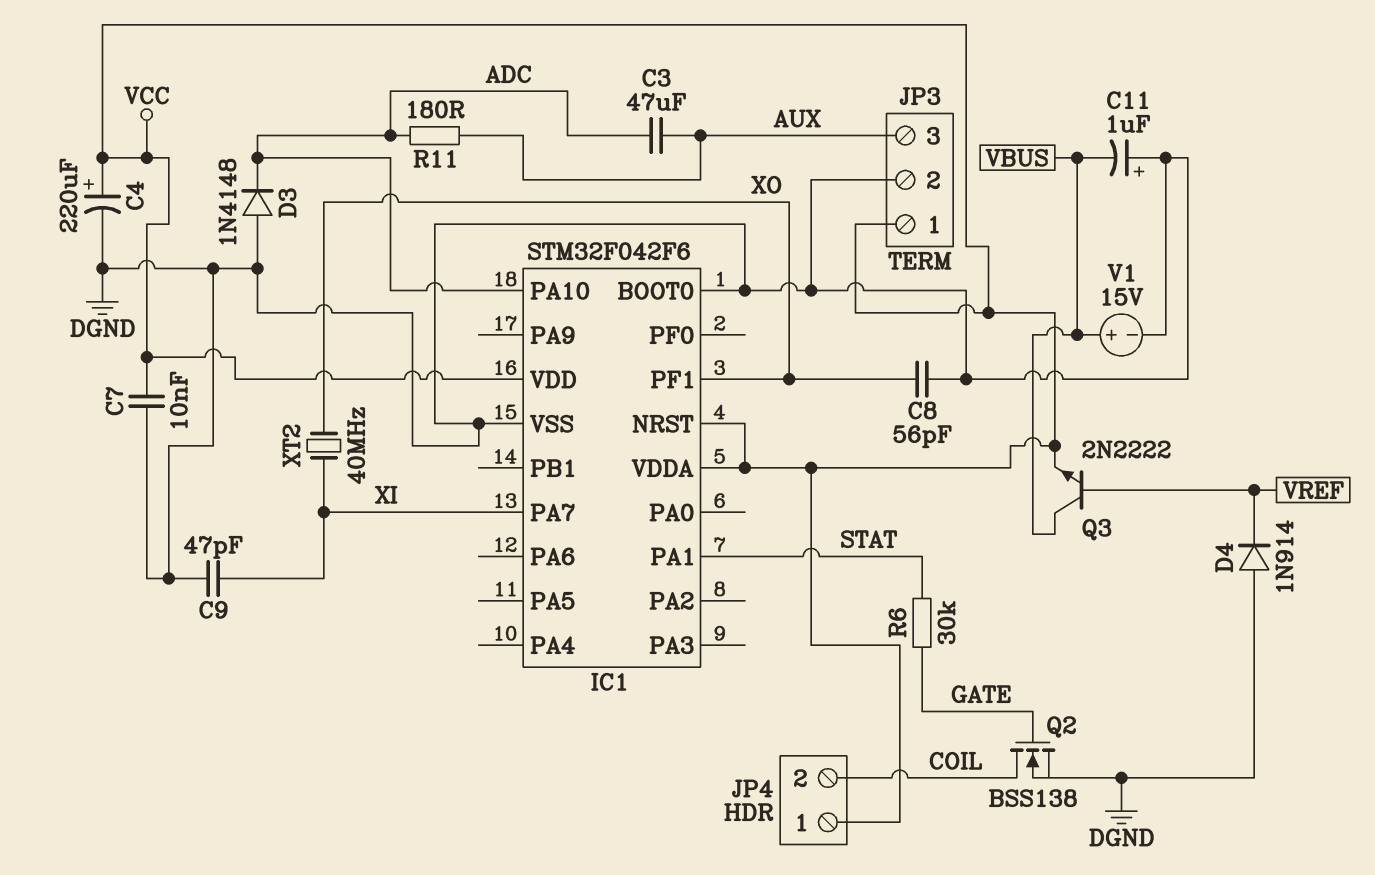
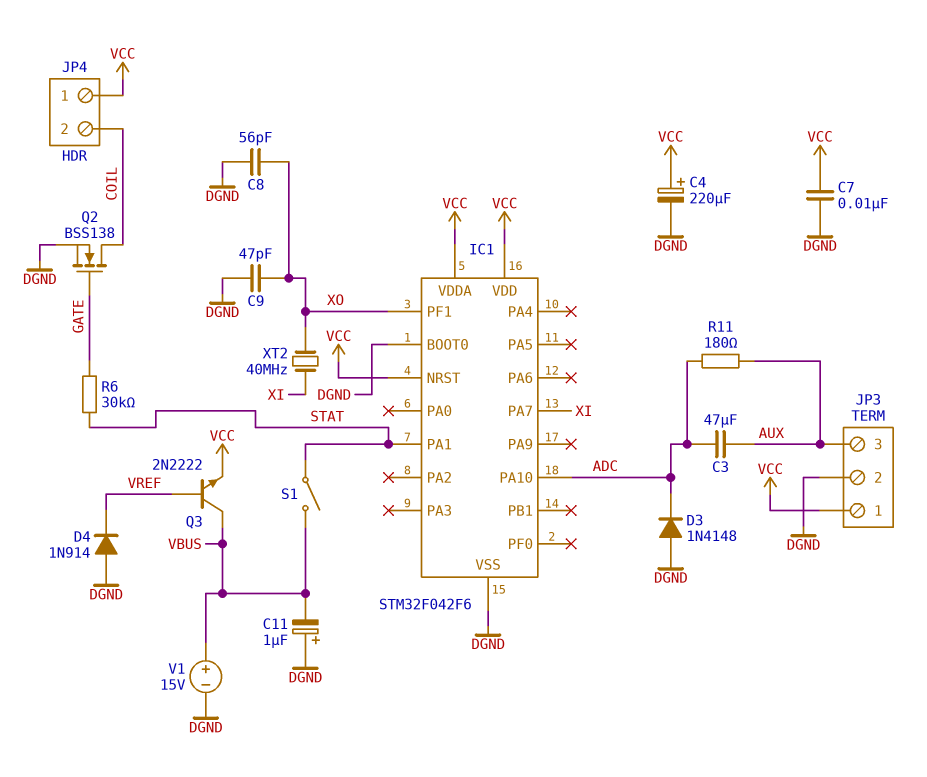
C9: 47pF (DGND, XI) -> 47pF (DGND, XO)
S1: none -> switch (STAT, VBUS)

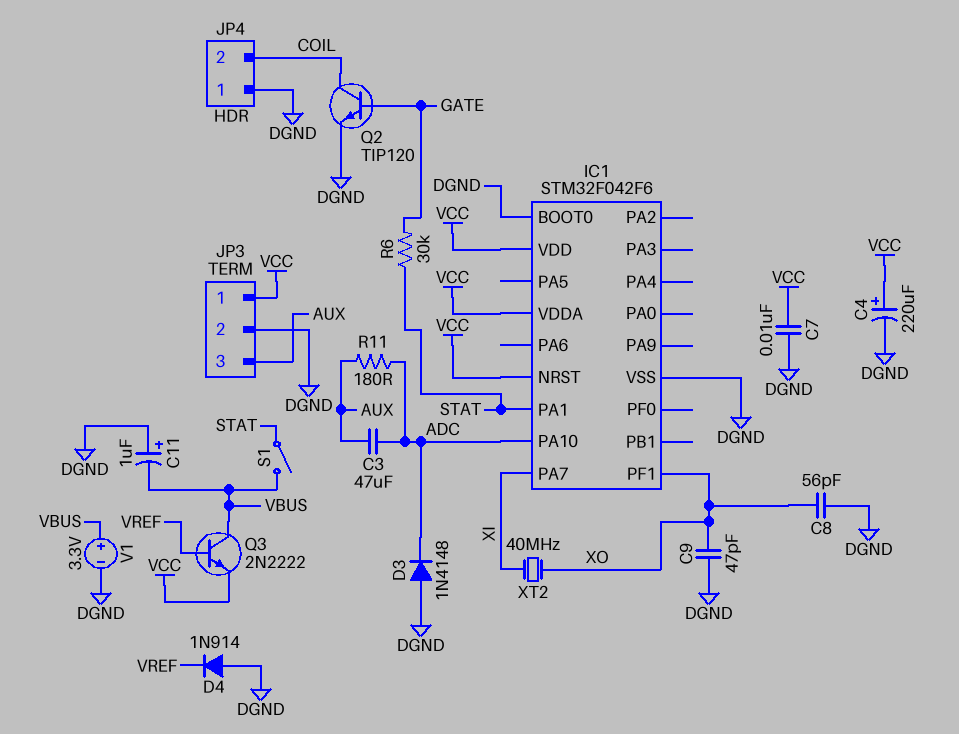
JP4 pin 1: VCC -> DGND
Q2: NMOS BSS138 (G GATE, D COIL, S DGND) -> NPN TIP120 (B GATE, C COIL, E DGND)
V1: 15V (plus VBUS, minus DGND) -> 3.3V (plus VBUS, minus DGND)

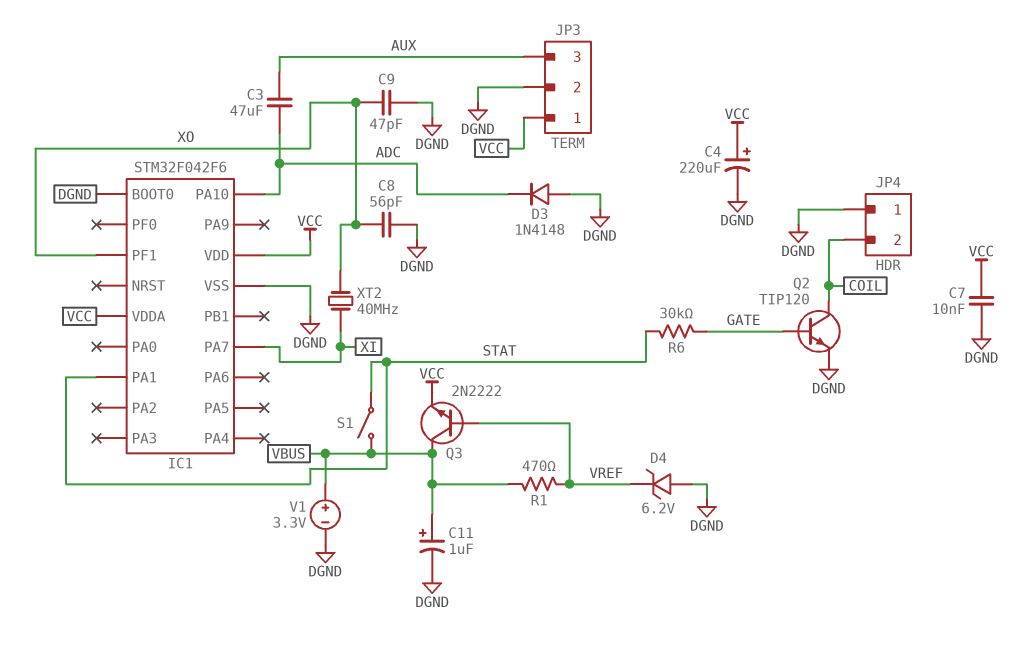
C11: 1uF (plus DGND, minus VBUS) -> 1uF (plus VBUS, minus DGND)
D4: diode 1N914 (A DGND, K VREF) -> zener 6.2V (A DGND, K VREF)
IC1 pin NRST: VCC -> none
R1: none -> 470 (VBUS, VREF)
R11: 180 (ADC, AUX) -> none

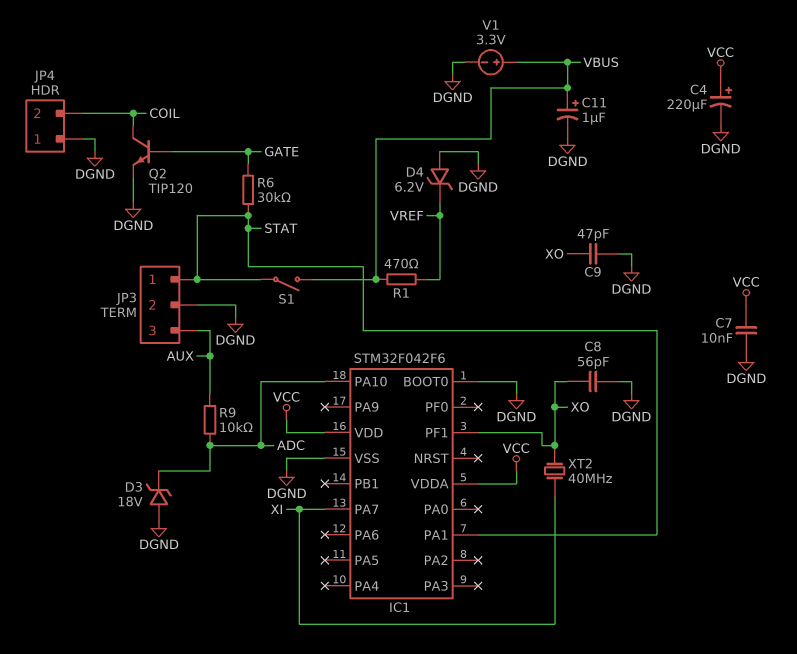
C3: 47uF (ADC, AUX) -> none
D3: diode 1N4148 (A DGND, K ADC) -> zener 18V (A DGND, K ADC)
JP3 pin 1: VCC -> STAT
Q3: NPN 2N2222 (B VREF, C VBUS, E VCC) -> none
R9: none -> 10k (ADC, AUX)

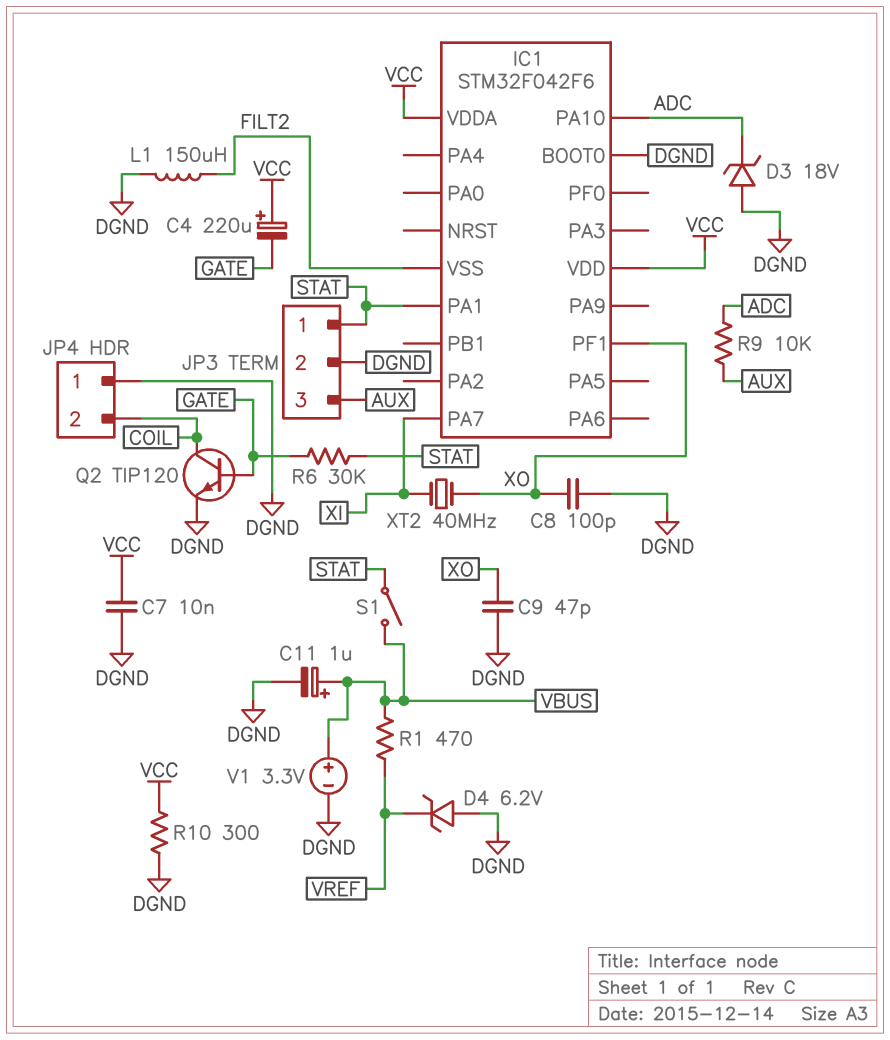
C4: 220uF (plus VCC, minus DGND) -> 220uF (plus VCC, minus GATE)
C8: 56pF (DGND, XO) -> 100pF (DGND, XO)
IC1 pin VSS: DGND -> FILT2
L1: none -> 150uH (DGND, FILT2)
R10: none -> 300 (DGND, VCC)

